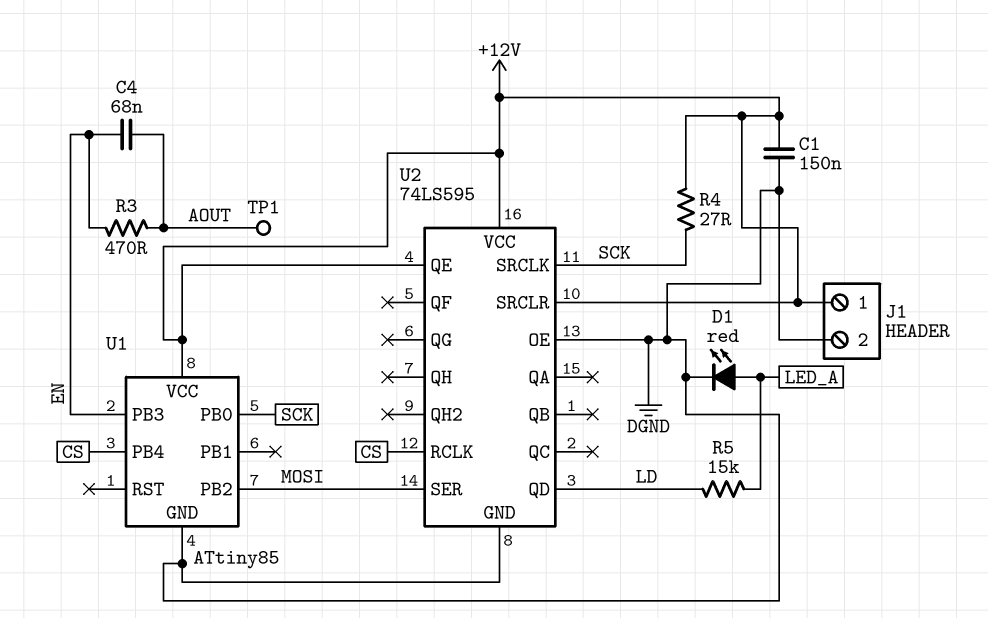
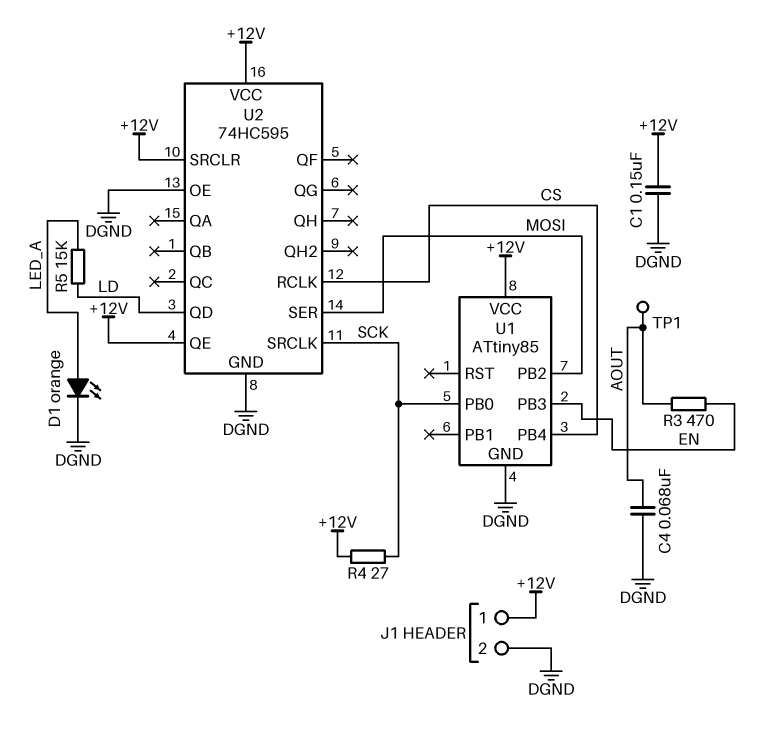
C4: 68nF (AOUT, EN) -> 68nF (AOUT, DGND)
D1: LED red (A LED_A, K DGND) -> LED orange (A LED_A, K DGND)
U2: 74LS595 -> 74HC595

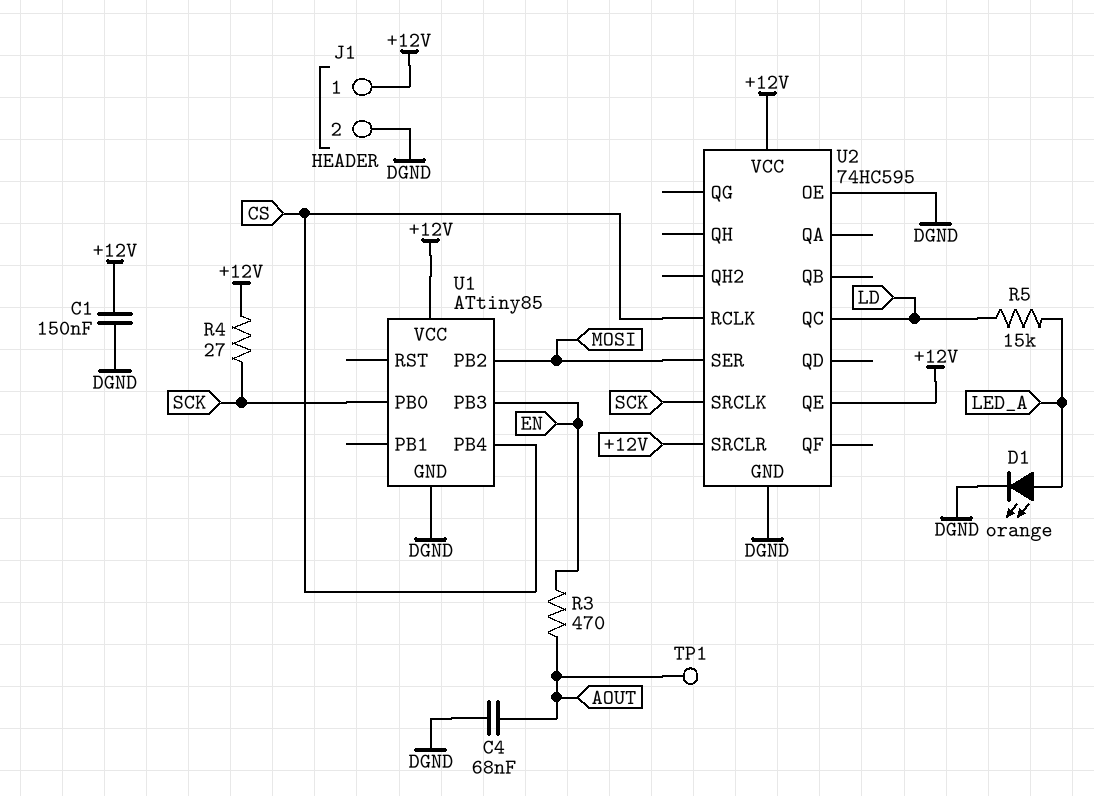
U2 pin QC: none -> LD
U2 pin QD: LD -> none

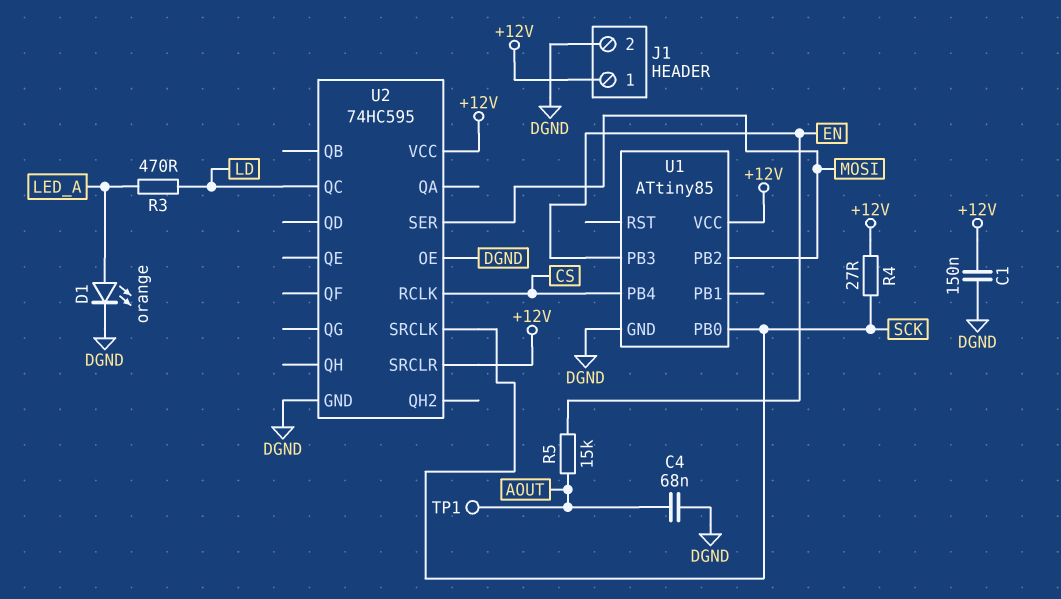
R3: 470 (AOUT, EN) -> 470 (LD, LED_A)
R5: 15k (LD, LED_A) -> 15k (AOUT, EN)
U2 pin QE: +12V -> none

